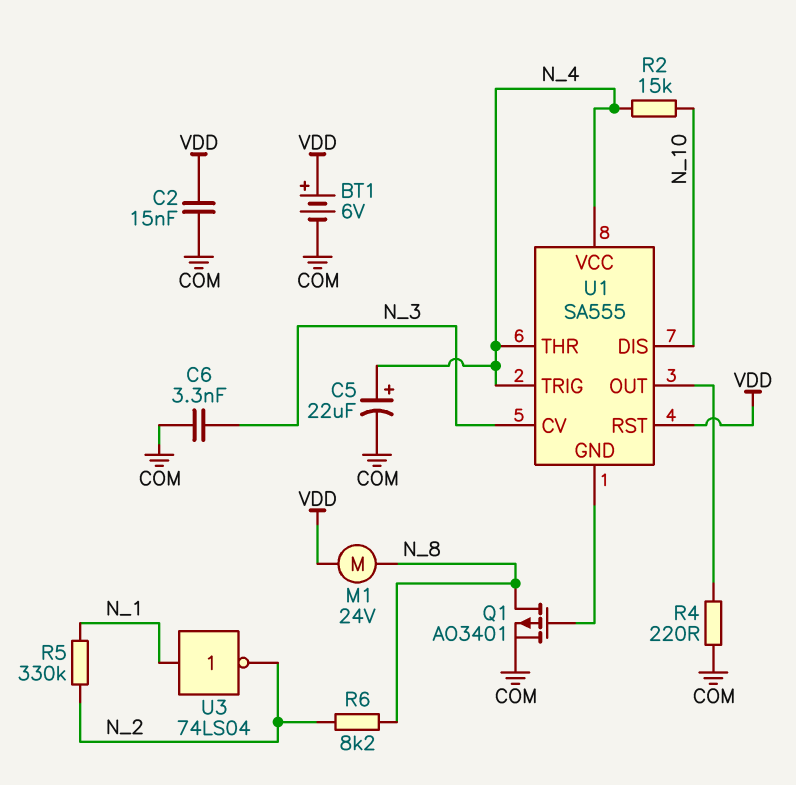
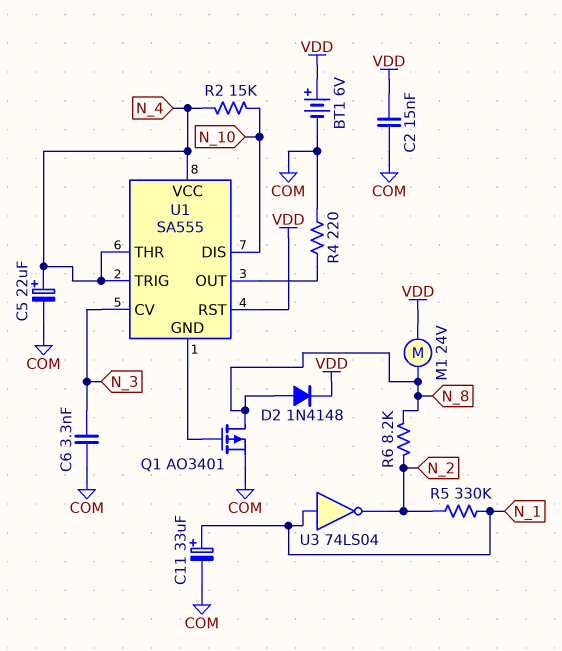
C11: none -> 33uF (plus N_1, minus COM)
D2: none -> diode 1N4148 (A N_8, K VDD)

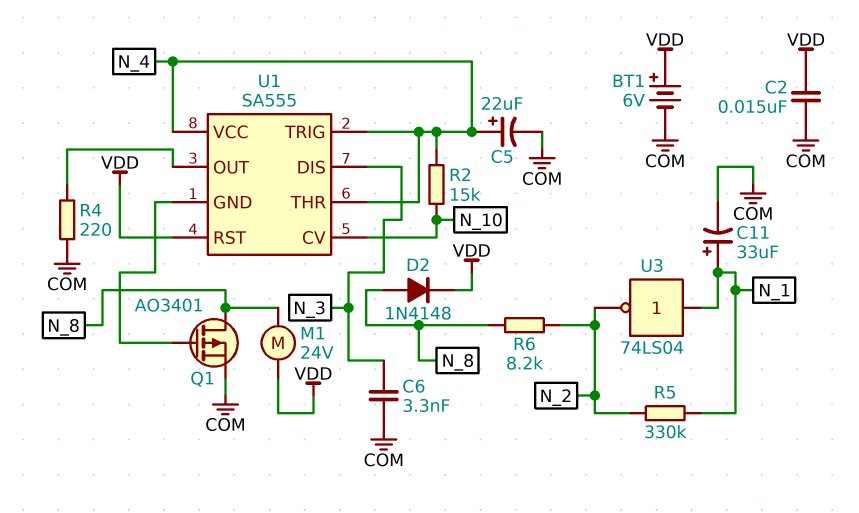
U1 pin CV: N_3 -> N_10
U1 pin DIS: N_10 -> N_3

